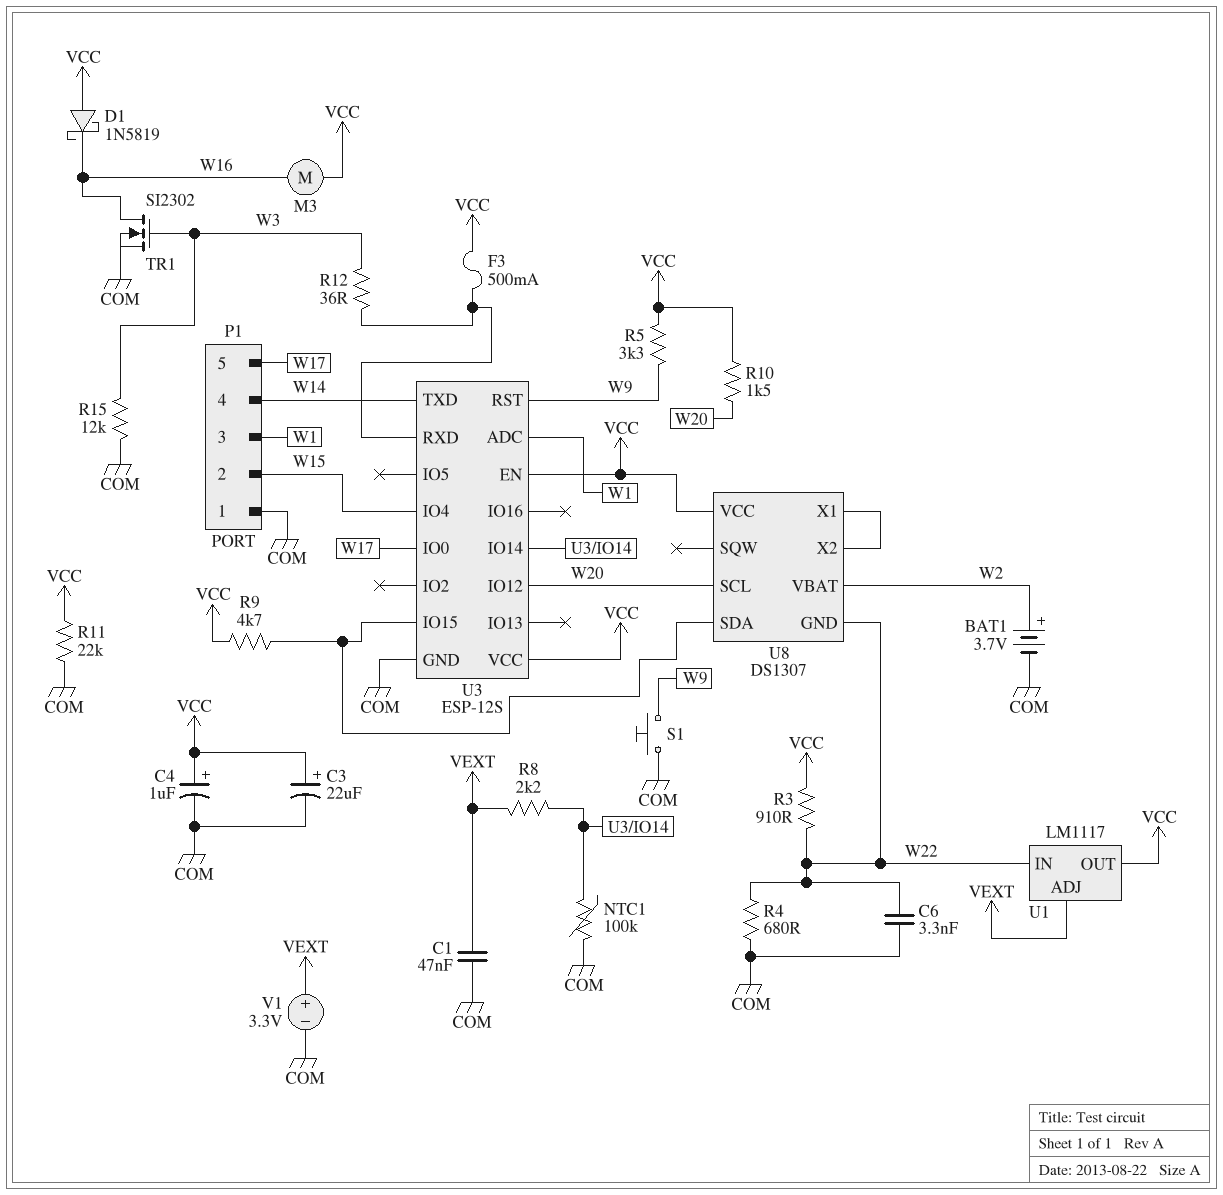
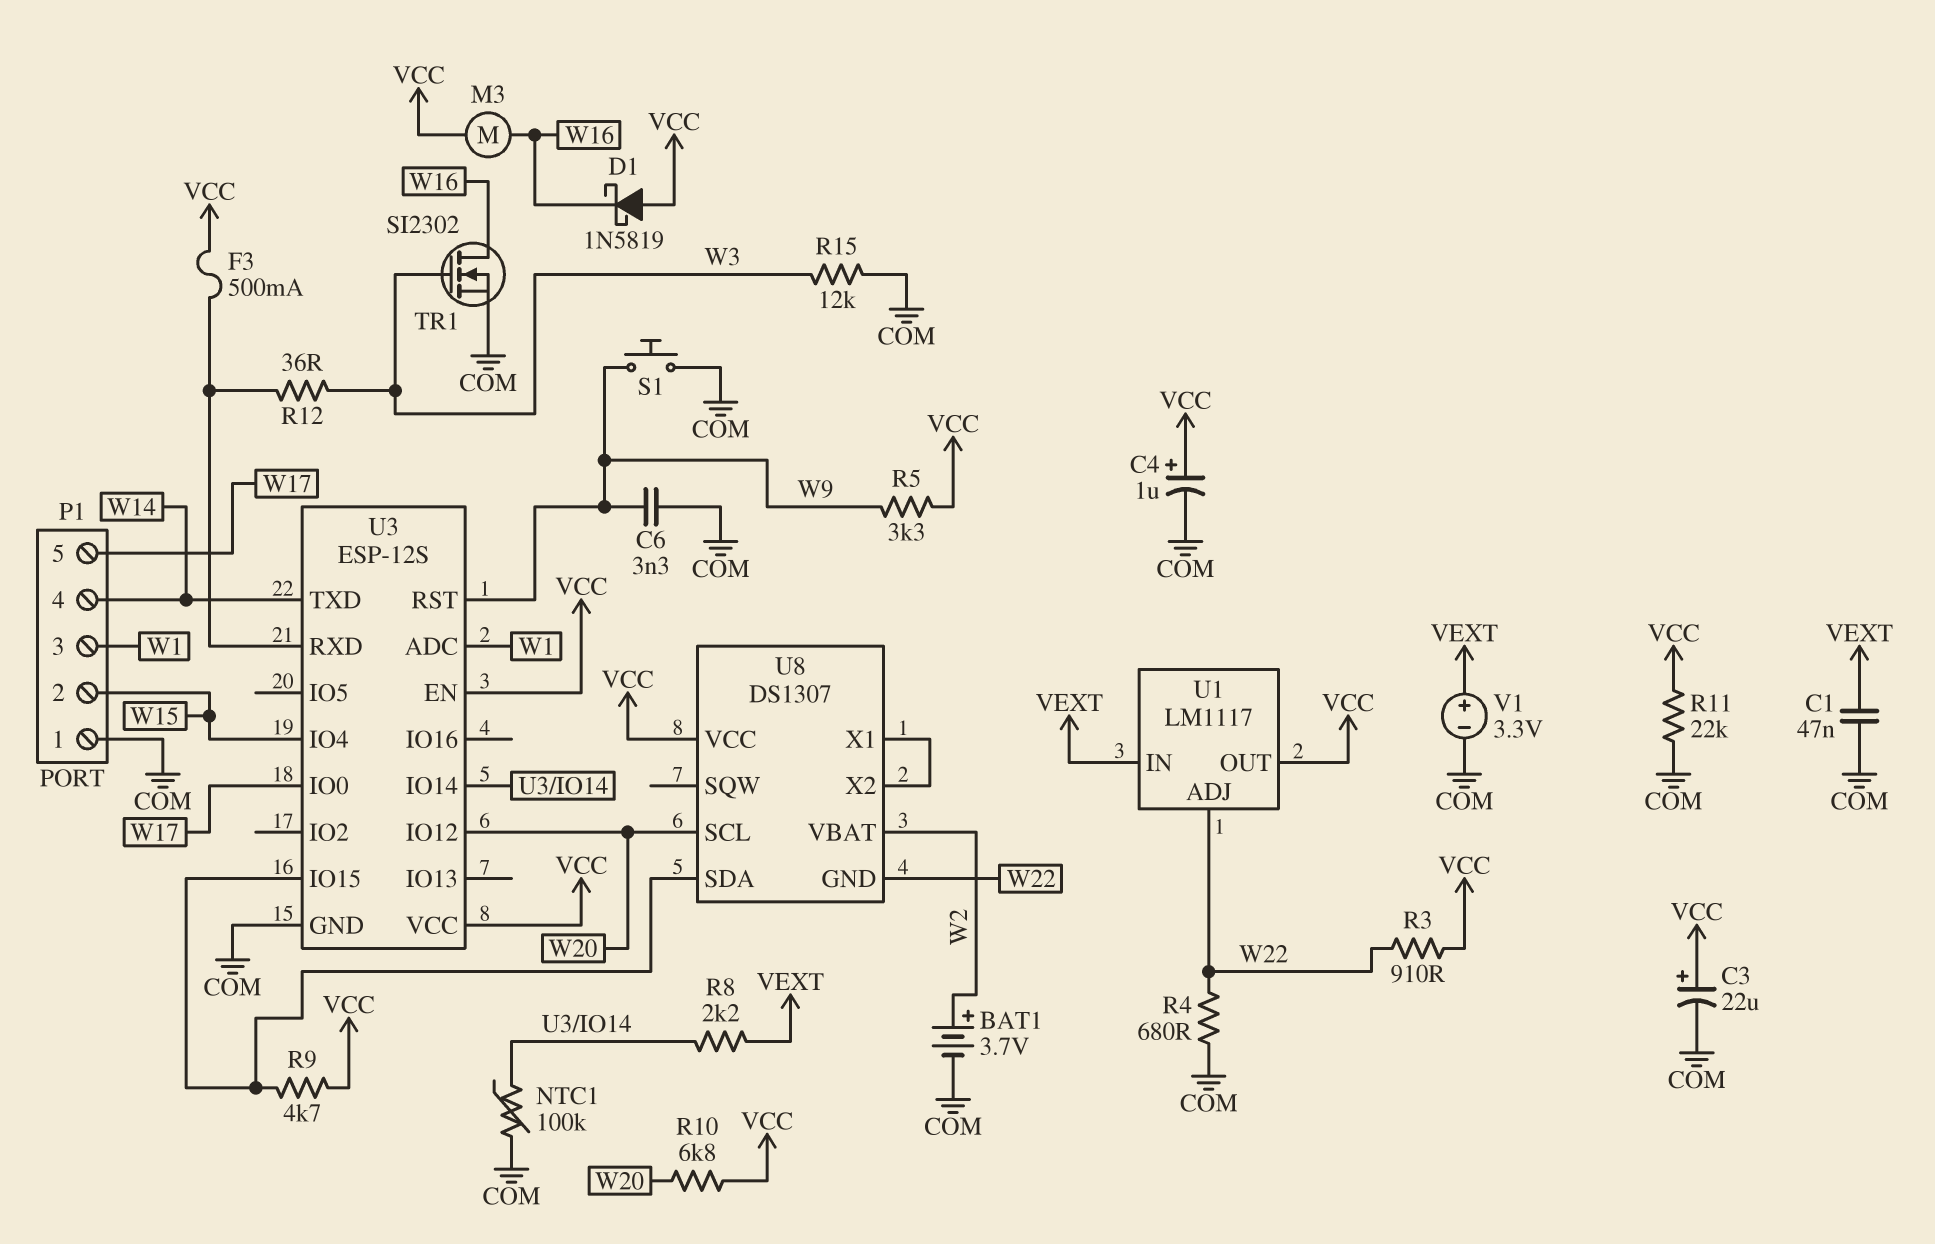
C6: 3.3nF (COM, W22) -> 3.3nF (COM, W9)
R10: 1.5k (VCC, W20) -> 6.8k (VCC, W20)
U1 pin ADJ: VEXT -> W22
U1 pin IN: W22 -> VEXT

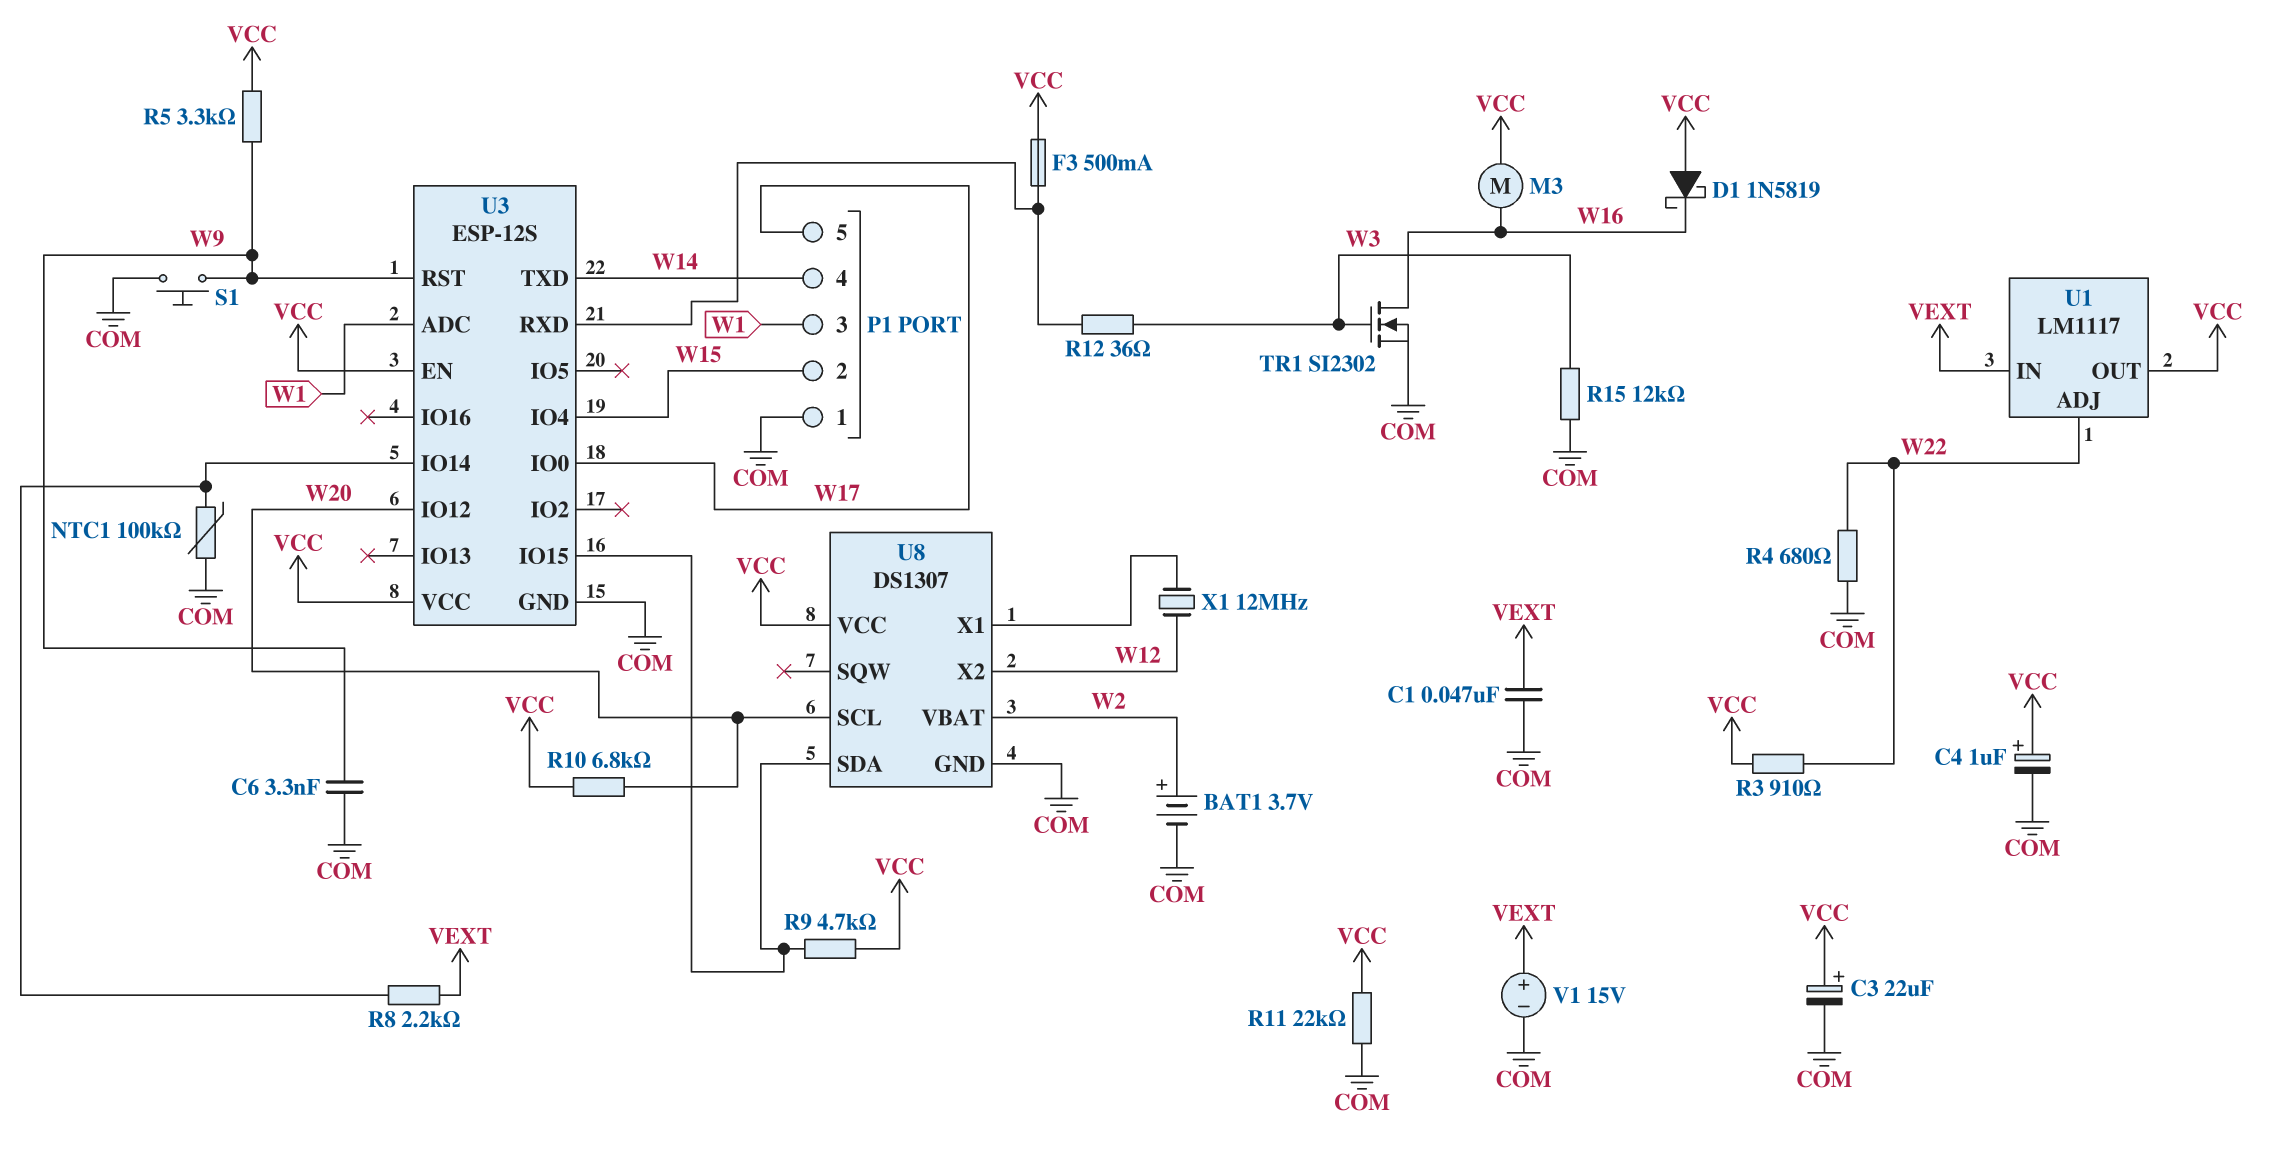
U8 pin GND: W22 -> COM
U8 pin X2: U8/X1 -> W12
V1: 3.3V (plus VEXT, minus COM) -> 15V (plus VEXT, minus COM)
X1: none -> 12MHz (U8/X1, W12)

